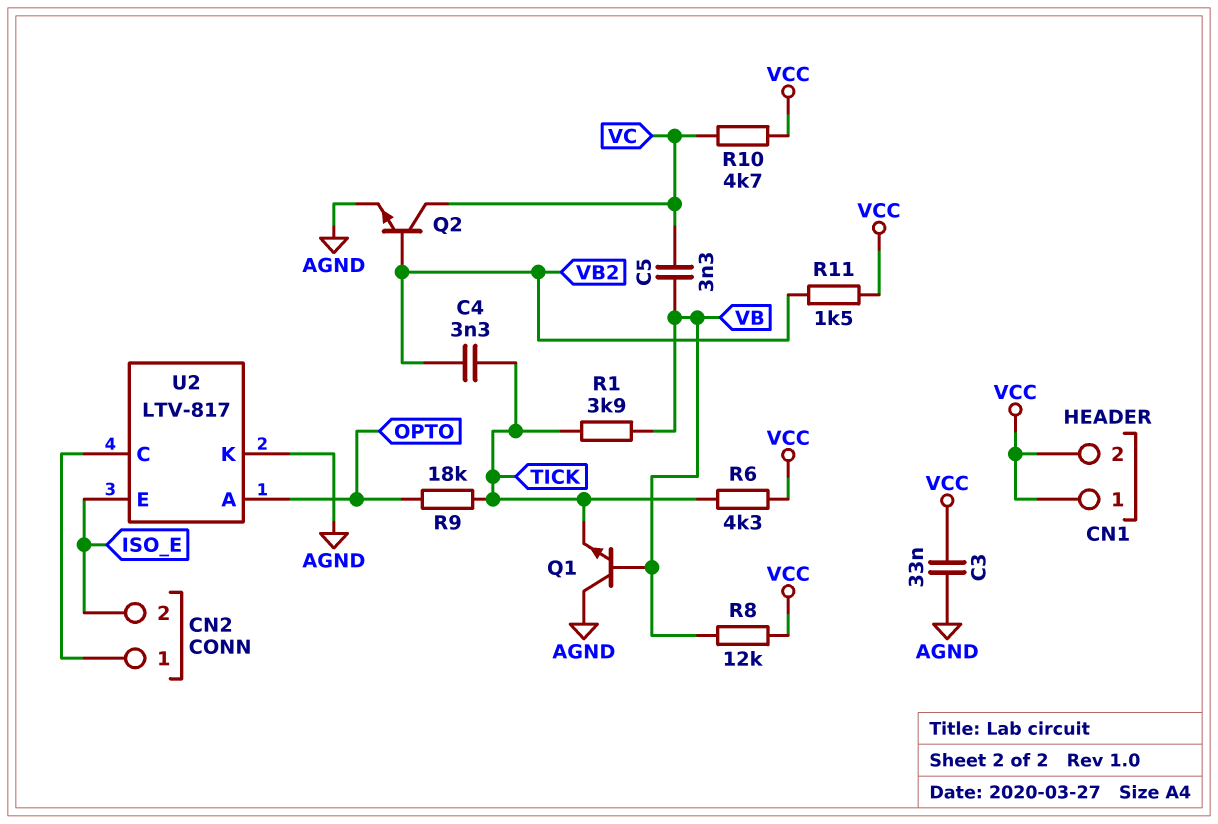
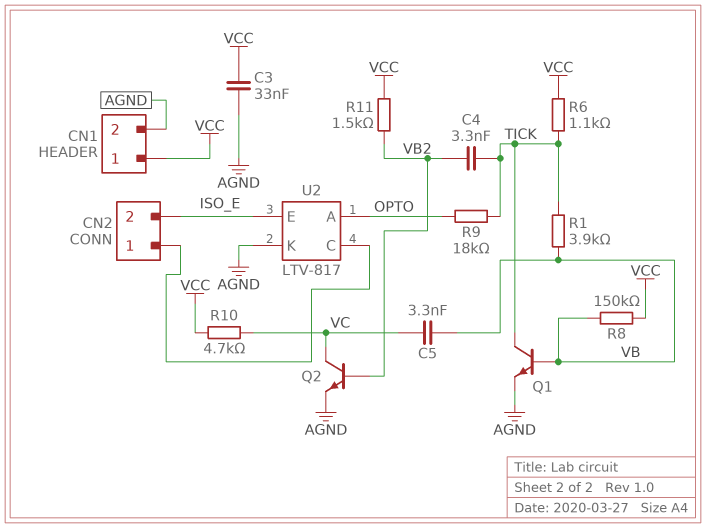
CN1 pin 2: VCC -> AGND
Q1: NPN (B VB, C AGND, E TICK) -> NPN (B VB, C TICK, E AGND)
R6: 4.3k (TICK, VCC) -> 1.1k (TICK, VCC)
R8: 12k (VB, VCC) -> 150k (VB, VCC)

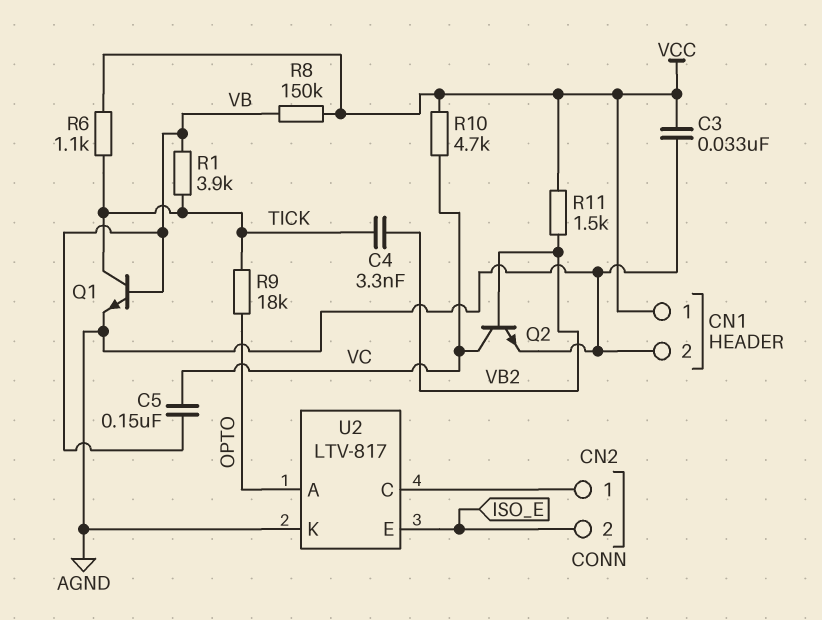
C5: 3.3nF (VB, VC) -> 150nF (VB, VC)

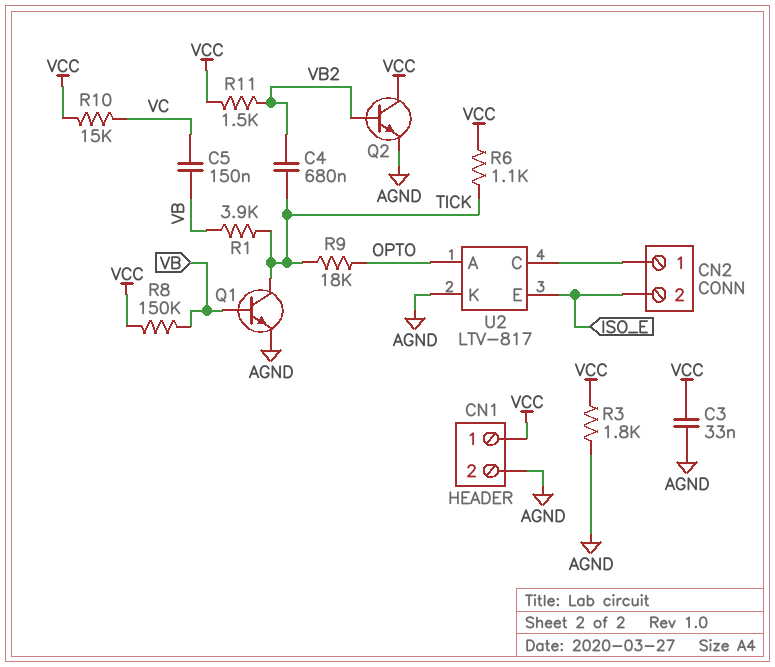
C4: 3.3nF (TICK, VB2) -> 680nF (TICK, VB2)
Q2: NPN (B VB2, C VC, E AGND) -> NPN (B VB2, C VCC, E AGND)
R3: none -> 1.8k (AGND, VCC)
R10: 4.7k (VC, VCC) -> 15k (VC, VCC)

